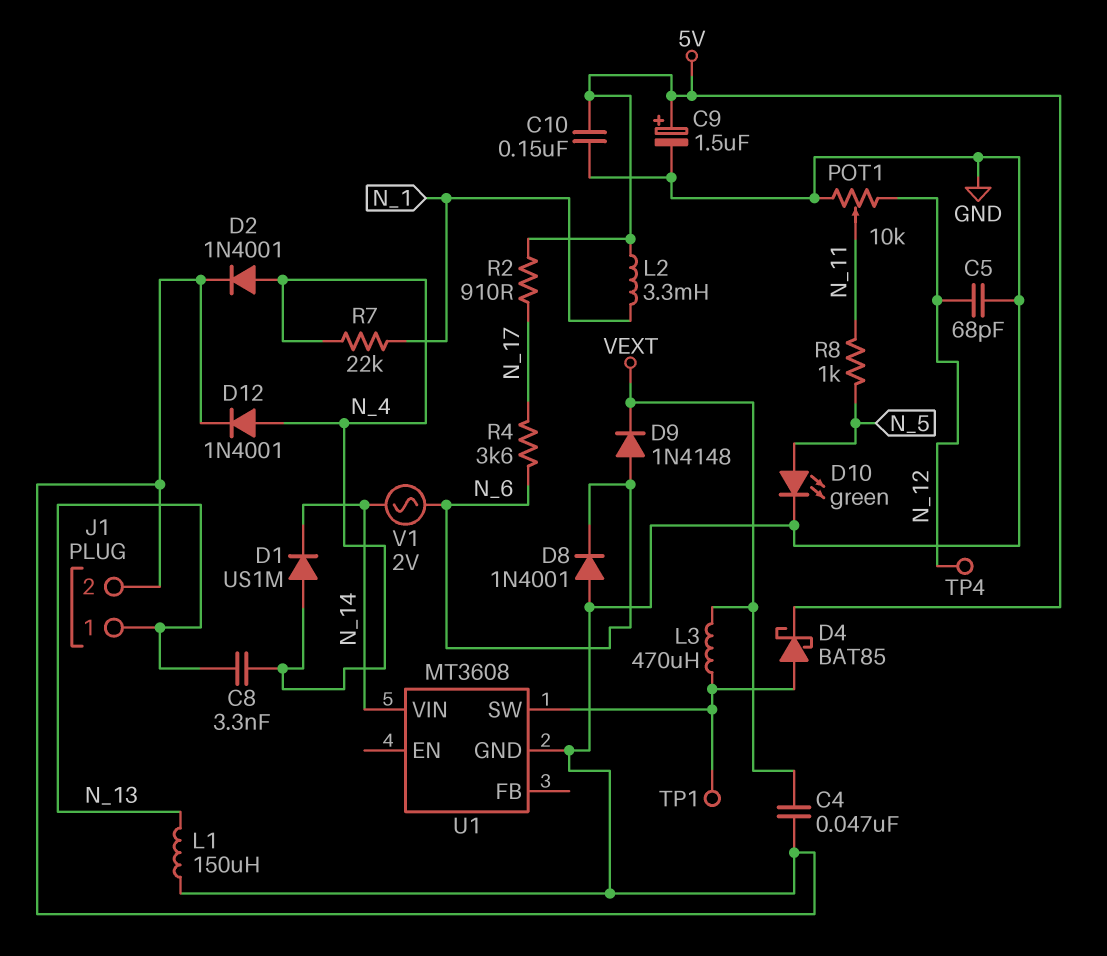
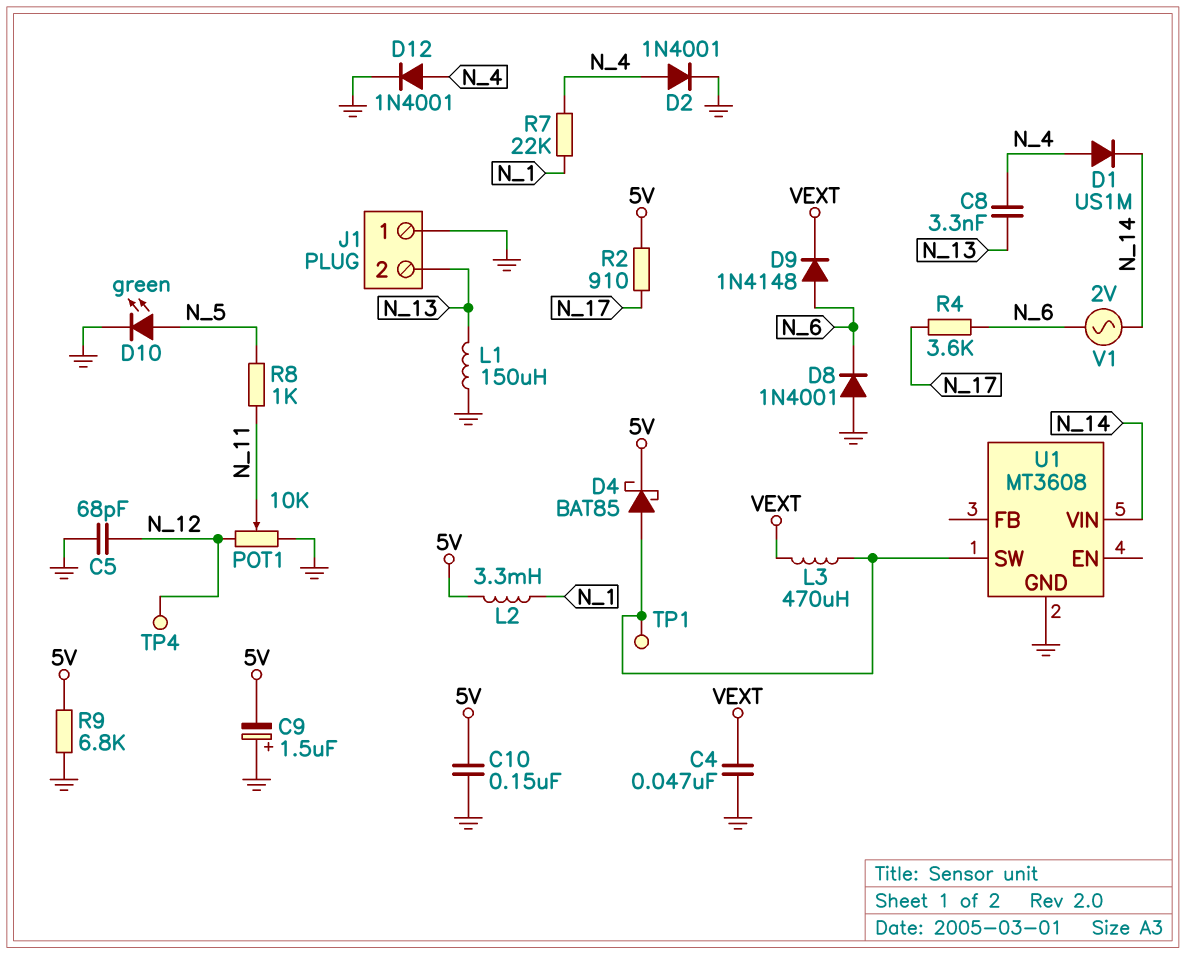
C9: 1.5uF (plus 5V, minus GND) -> 1.5uF (plus GND, minus 5V)
J1 pin 1: N_13 -> GND
J1 pin 2: GND -> N_13
R9: none -> 6.8k (5V, GND)

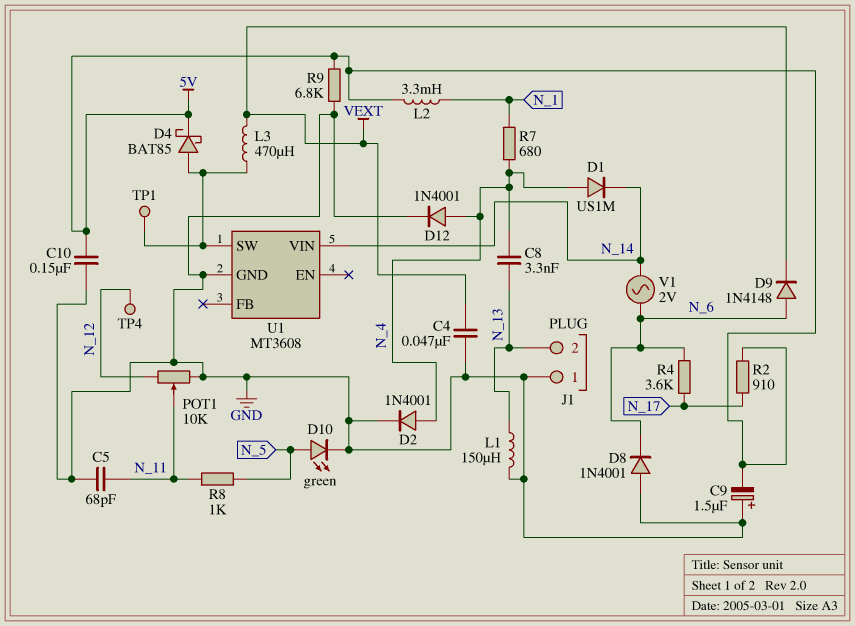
C5: 68pF (GND, N_12) -> 68pF (GND, N_11)
R7: 22k (N_1, N_4) -> 680 (N_1, N_4)

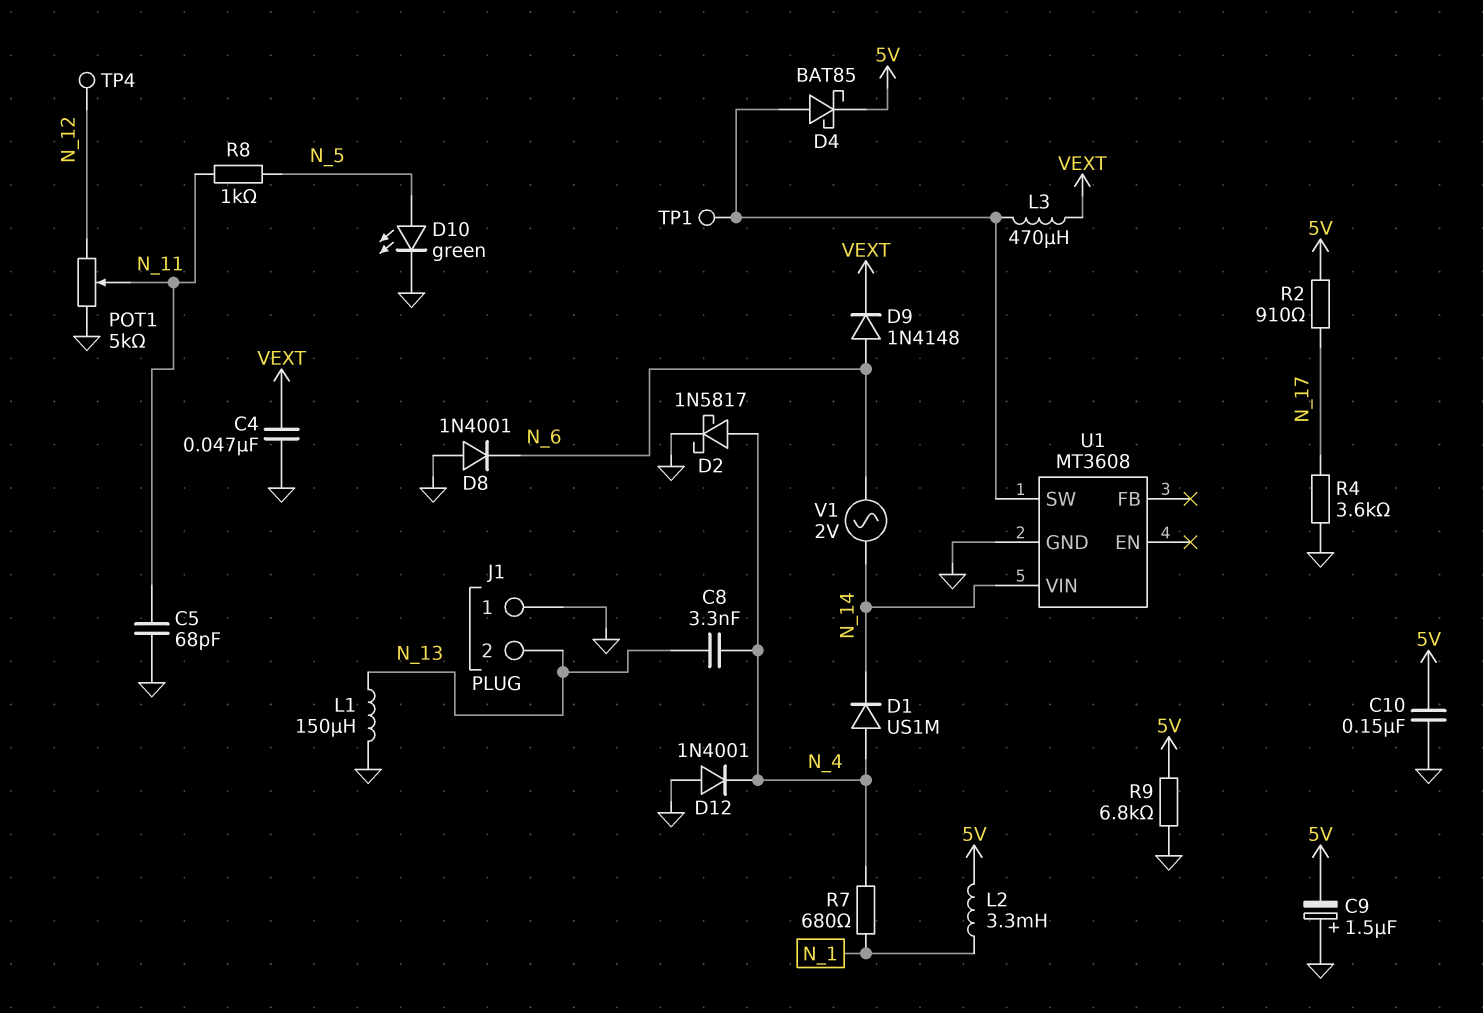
D2: diode 1N4001 (A N_4, K GND) -> schottky 1N5817 (A N_4, K GND)
D12: diode 1N4001 (A N_4, K GND) -> diode 1N4001 (A GND, K N_4)
POT1: 10k (GND, N_12, wiper N_11) -> 5k (GND, N_12, wiper N_11)
R4: 3.6k (N_6, N_17) -> 3.6k (GND, N_17)

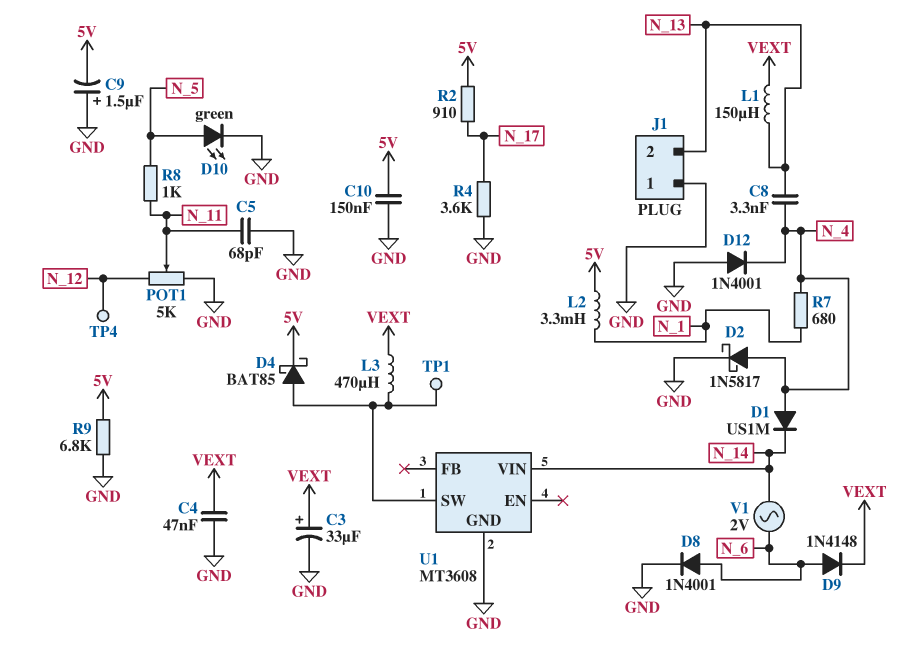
C3: none -> 33uF (plus VEXT, minus GND)
D8: diode 1N4001 (A GND, K N_6) -> diode 1N4001 (A N_6, K GND)
L1: 150uH (GND, N_13) -> 150uH (N_13, VEXT)

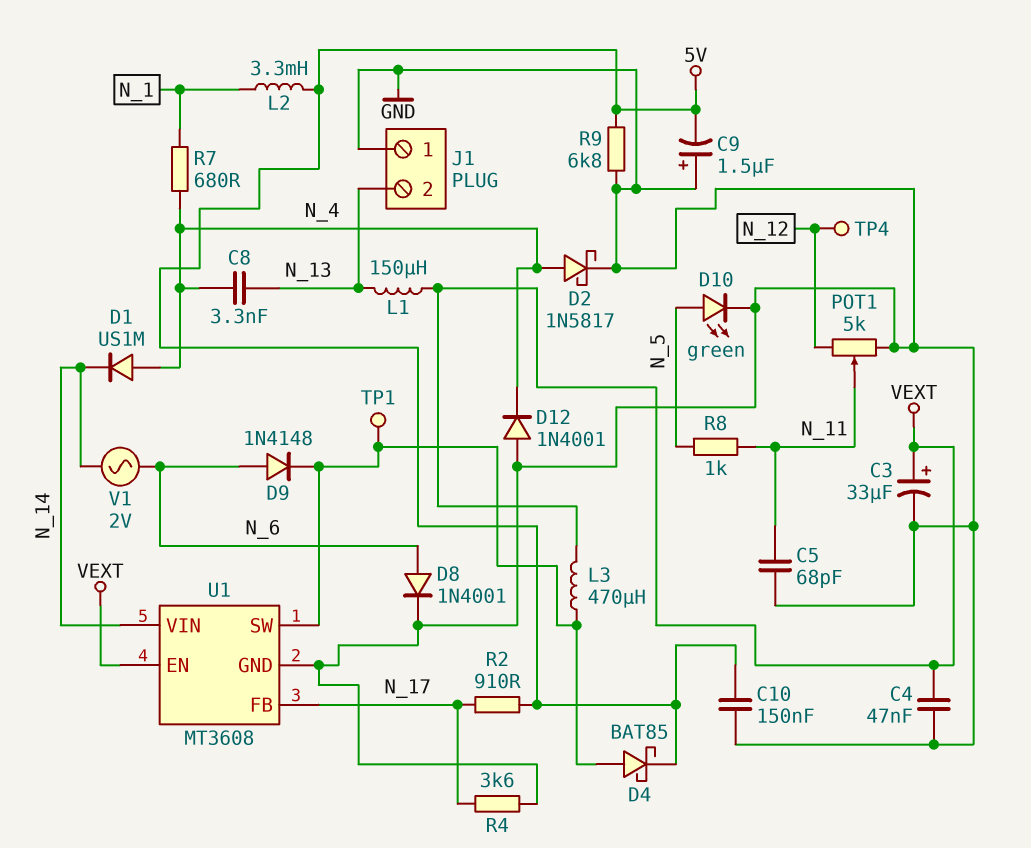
D9: diode 1N4148 (A N_6, K VEXT) -> diode 1N4148 (A N_6, K U1/SW)
U1 pin EN: none -> VEXT
U1 pin FB: none -> N_17

